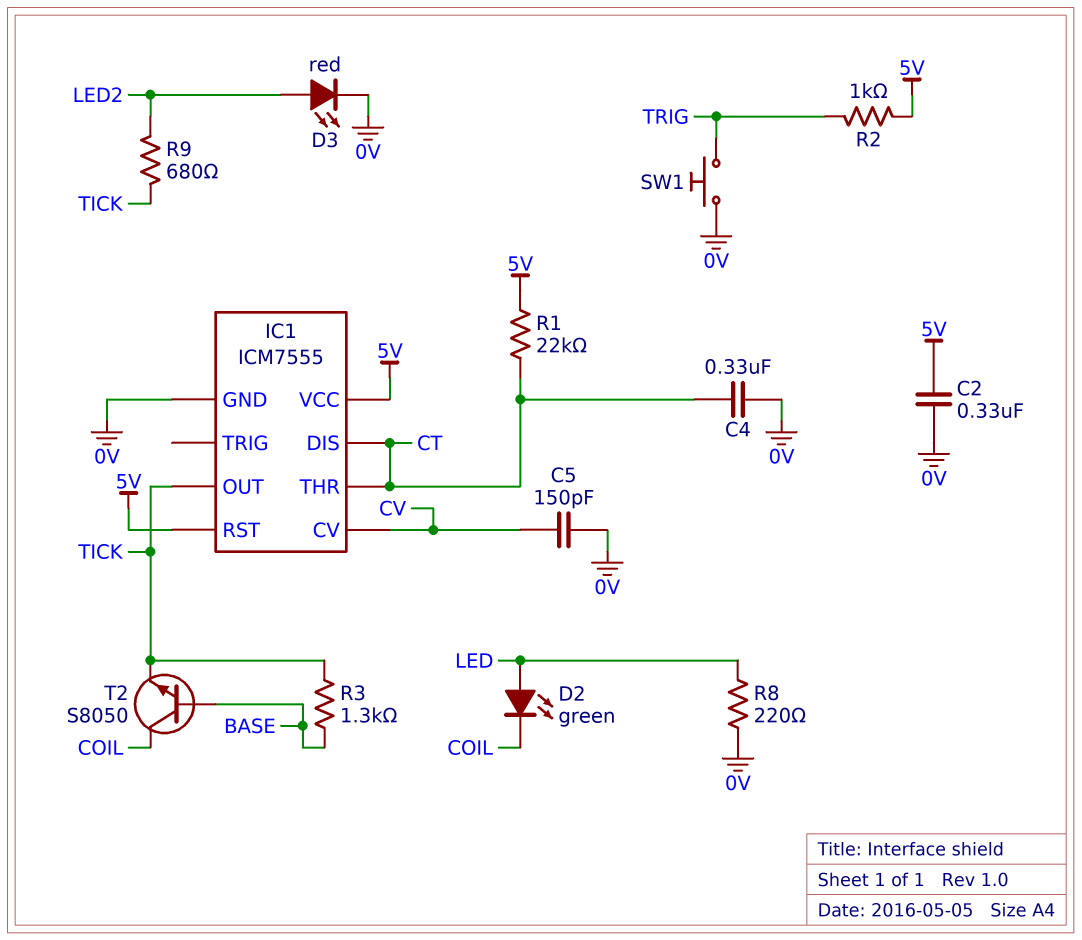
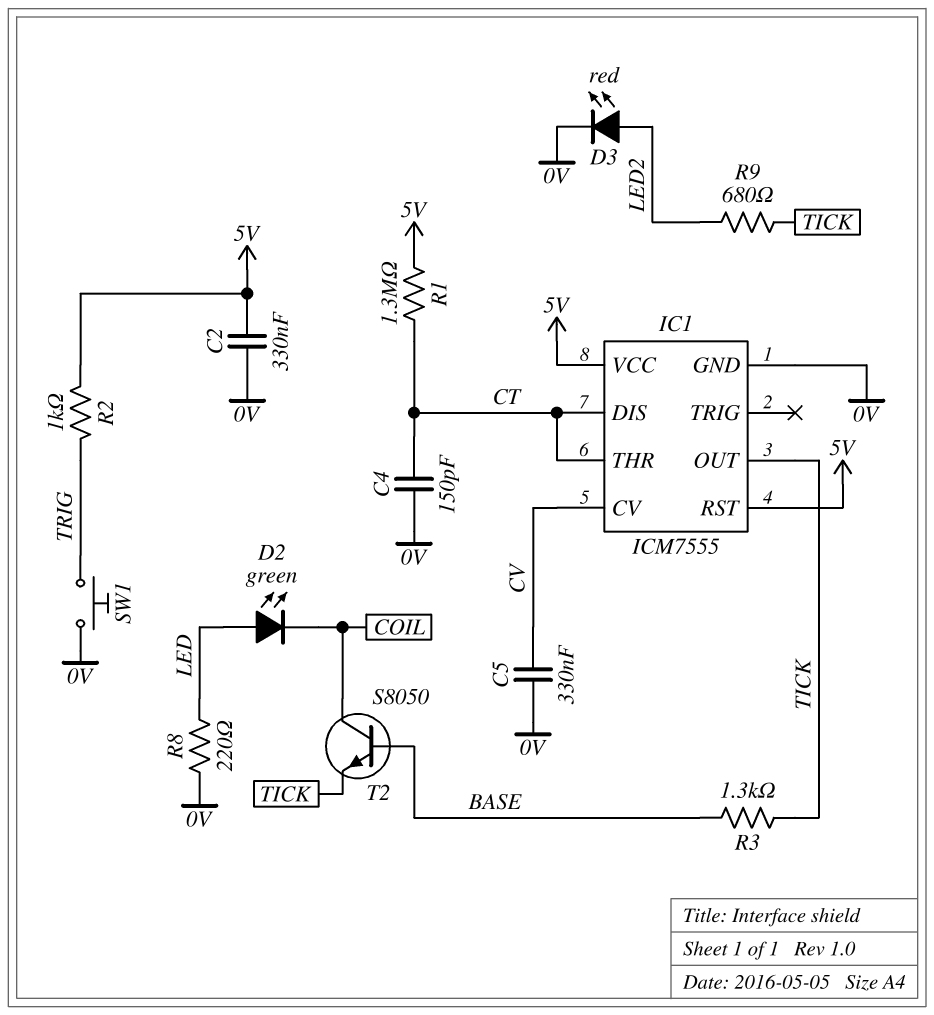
C4: 330nF (0V, CT) -> 150pF (0V, CT)
C5: 150pF (0V, CV) -> 330nF (0V, CV)
R1: 22k (5V, CT) -> 1.3M (5V, CT)

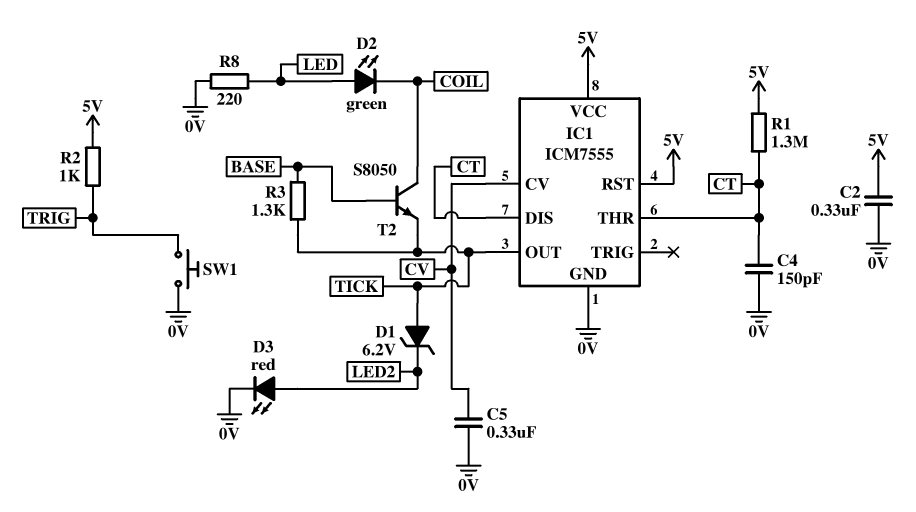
D1: none -> zener 6.2V (A TICK, K LED2)
R9: 680 (LED2, TICK) -> none

